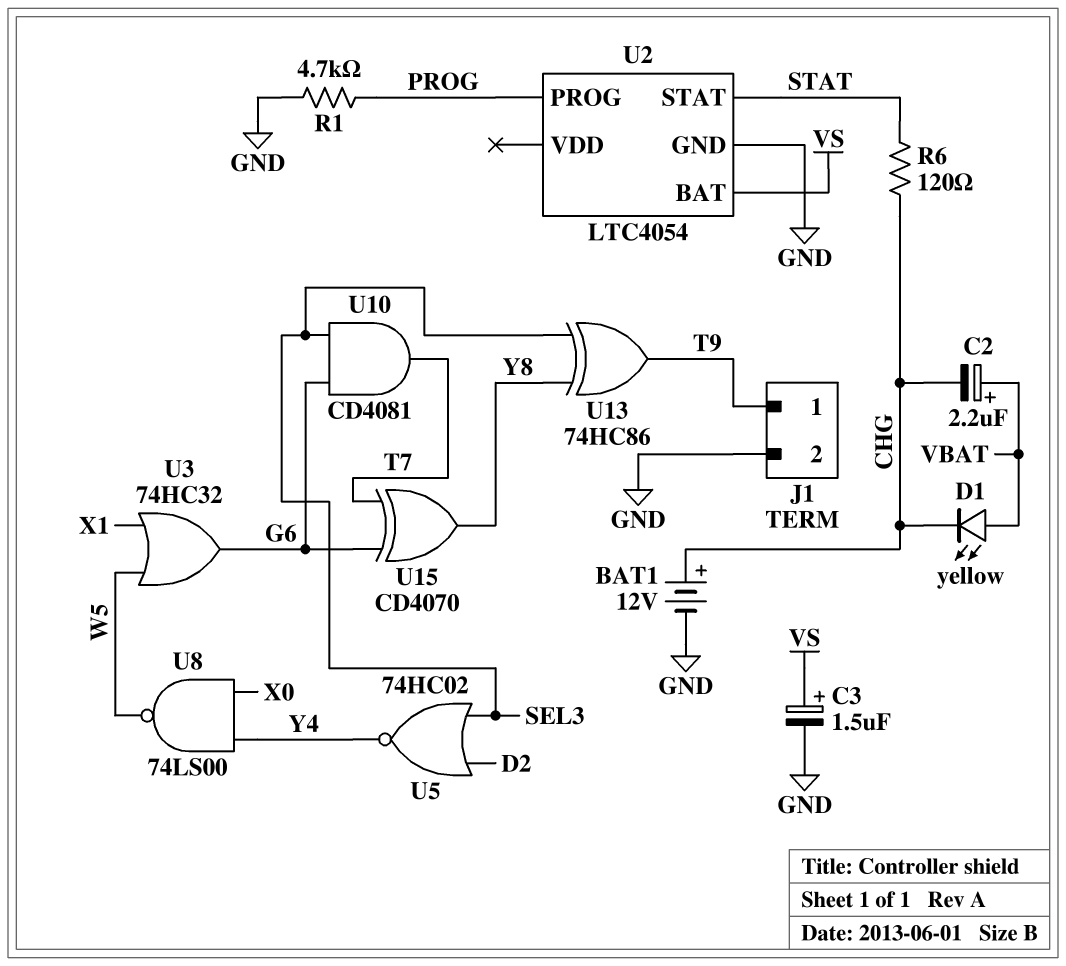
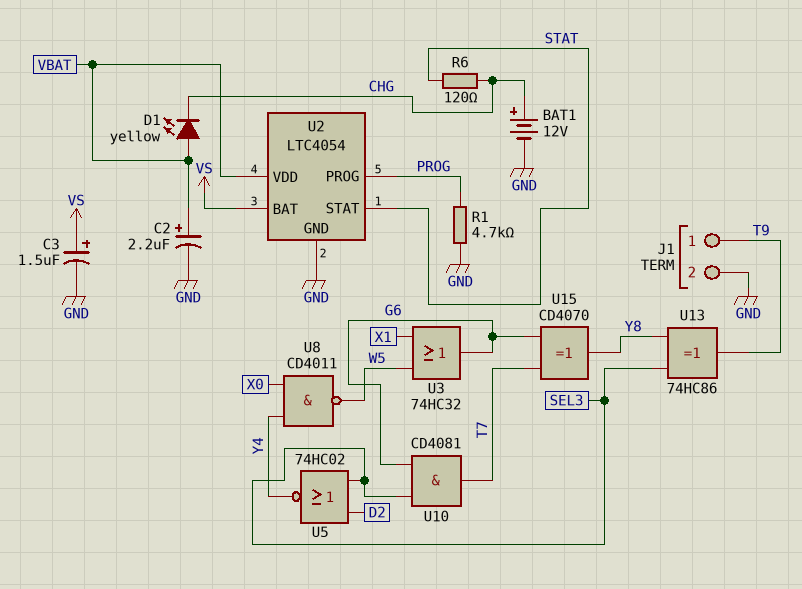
C2: 2.2uF (plus VBAT, minus CHG) -> 2.2uF (plus VBAT, minus GND)
U2 pin VDD: none -> VBAT
U8: NAND 74LS00 (in X0, in Y4, out W5) -> NAND CD4011 (in X0, in Y4, out W5)

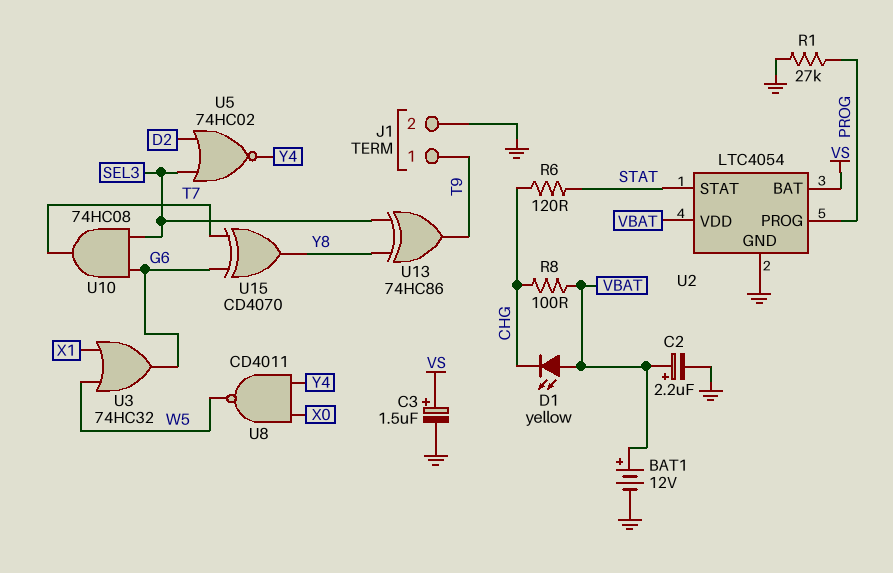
BAT1: 12V (plus CHG, minus GND) -> 12V (plus VBAT, minus GND)
R1: 4.7k (GND, PROG) -> 27k (GND, PROG)
R8: none -> 100 (CHG, VBAT)
U10: AND CD4081 (in G6, in SEL3, out T7) -> AND 74HC08 (in G6, in SEL3, out T7)

